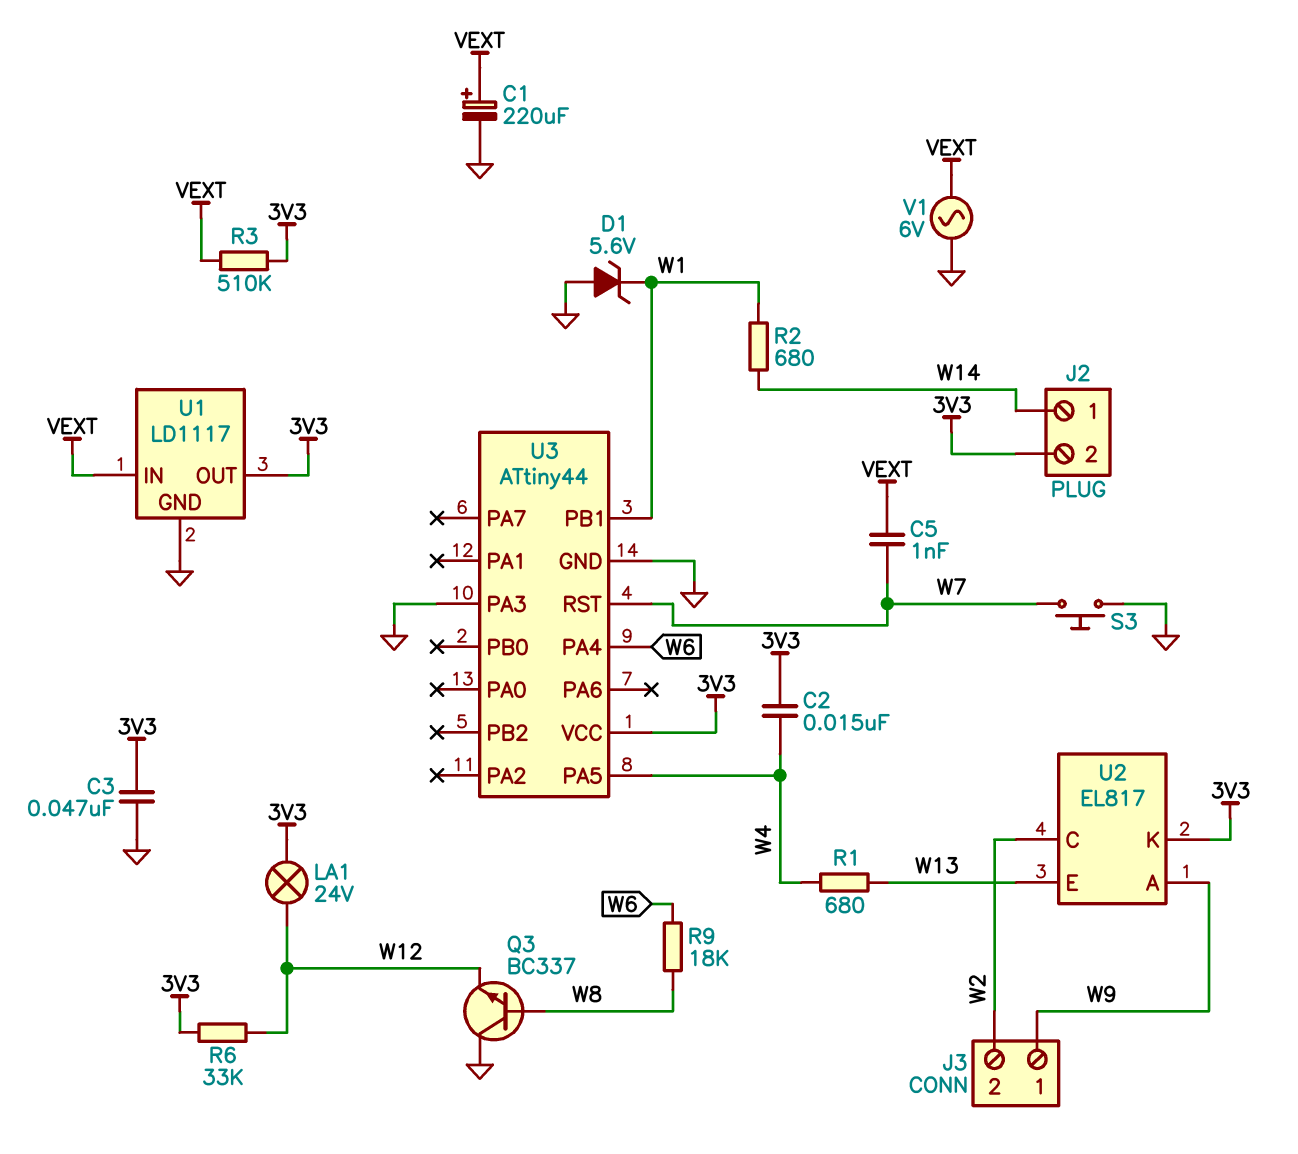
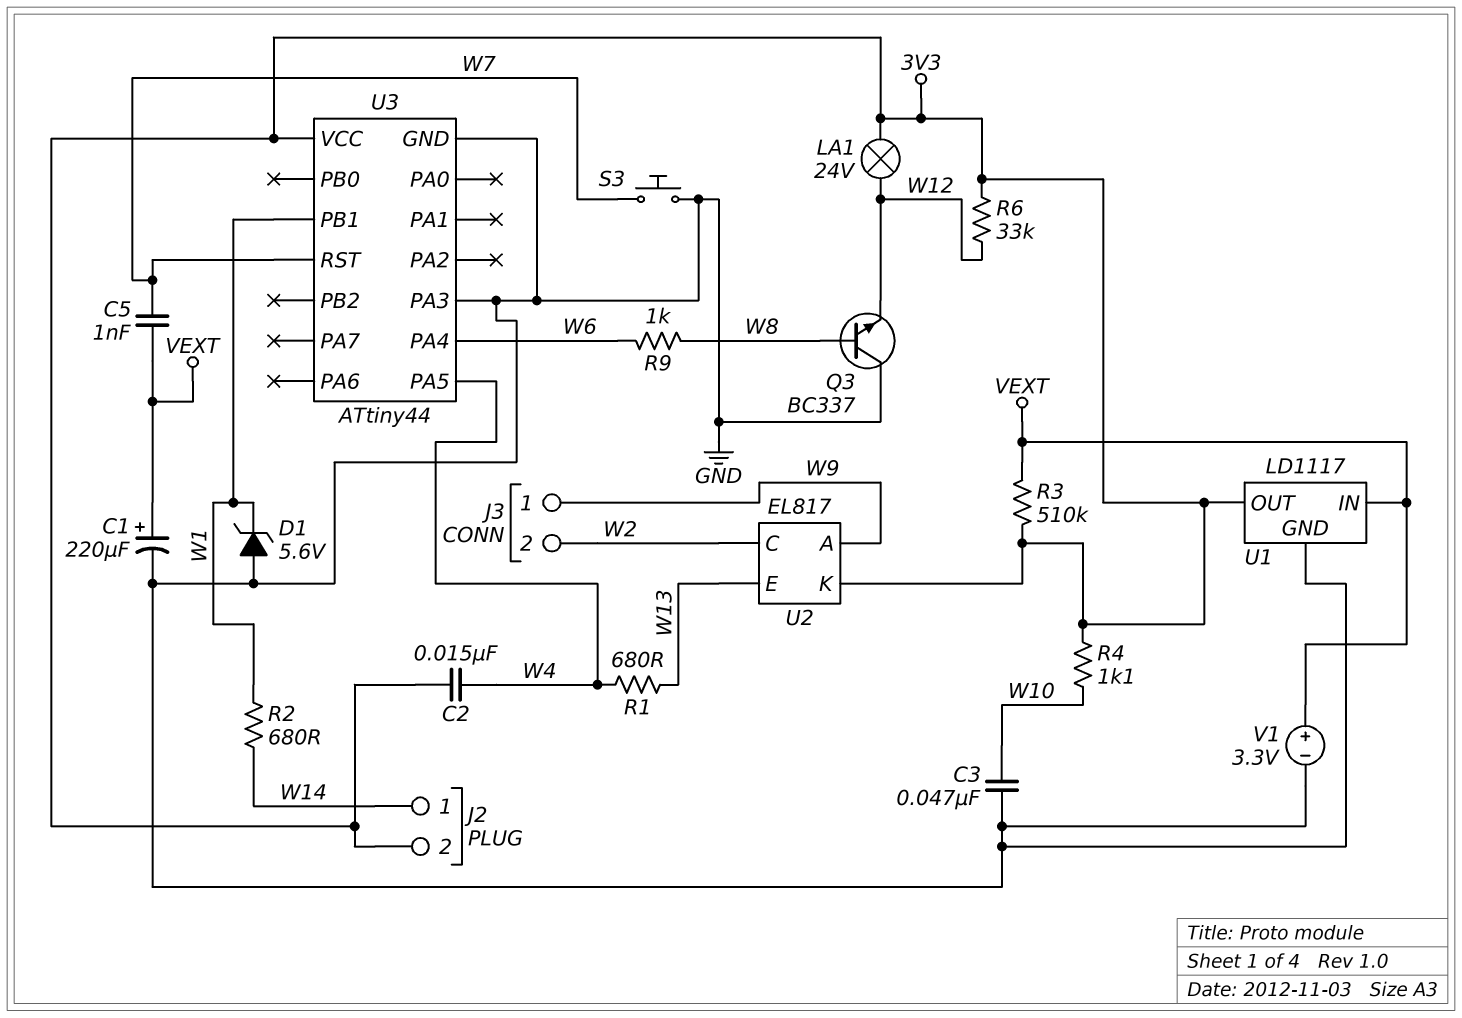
C3: 47nF (3V3, GND) -> 47nF (GND, W10)
R4: none -> 1.1k (3V3, W10)
R9: 18k (W6, W8) -> 1k (W6, W8)
V1: AC 6V (GND, VEXT) -> 3.3V (plus VEXT, minus GND)

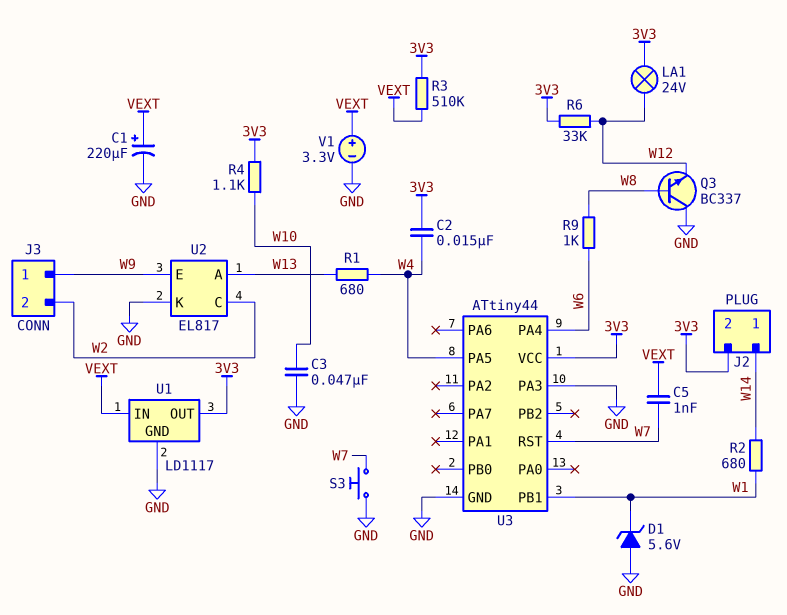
U2 pin A: W9 -> W13
U2 pin E: W13 -> W9
U2 pin K: 3V3 -> GND

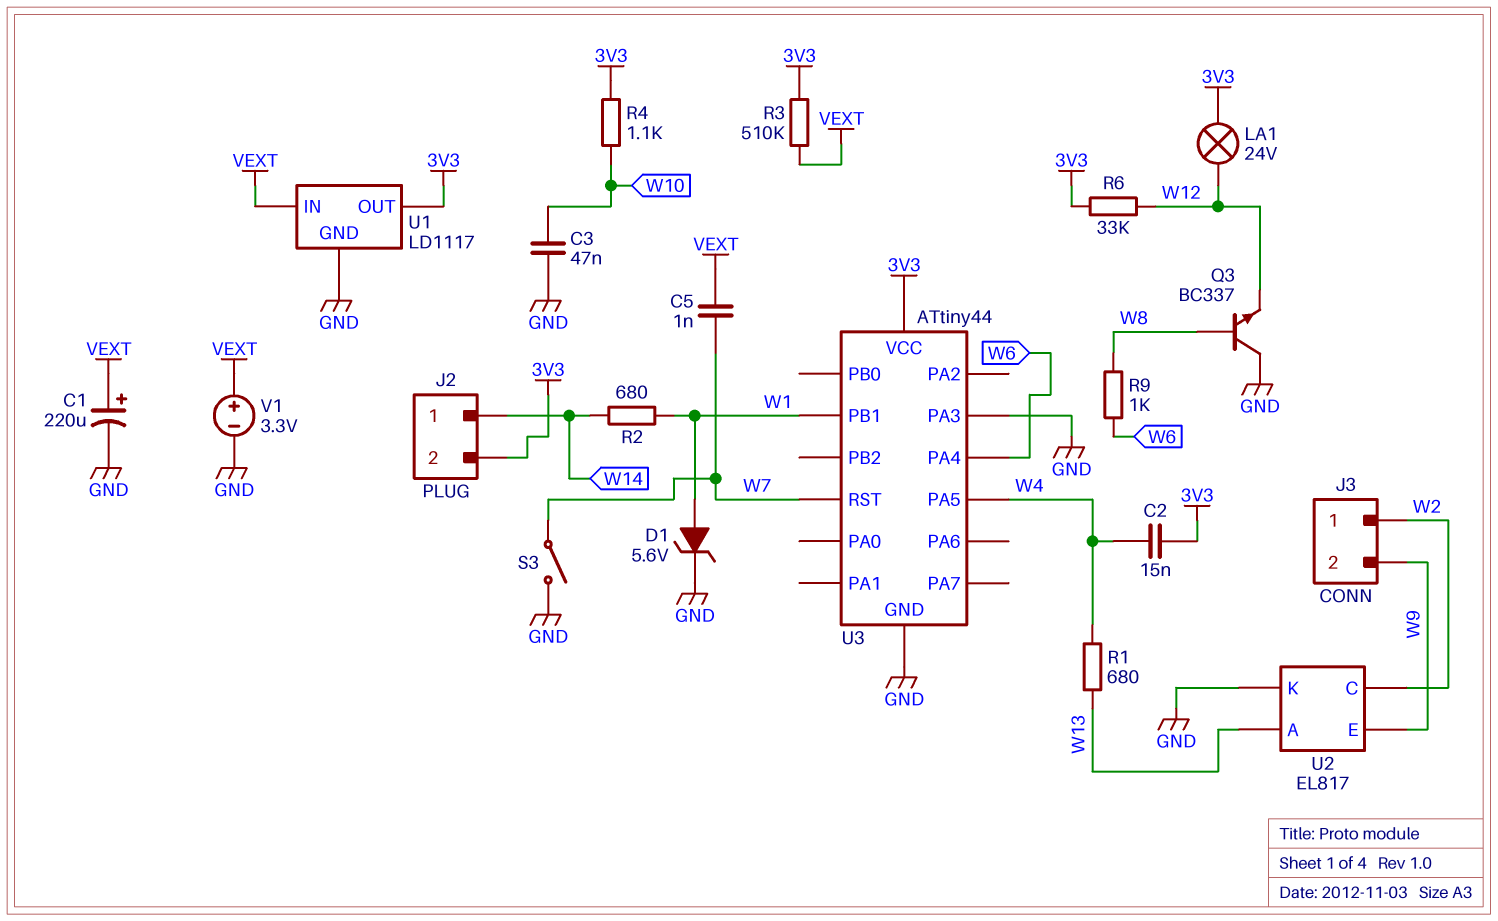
D1: zener 5.6V (A GND, K W1) -> zener 5.6V (A W1, K GND)
J3 pin 1: W9 -> W2
J3 pin 2: W2 -> W9
S3: button (GND, W7) -> switch (GND, W7)

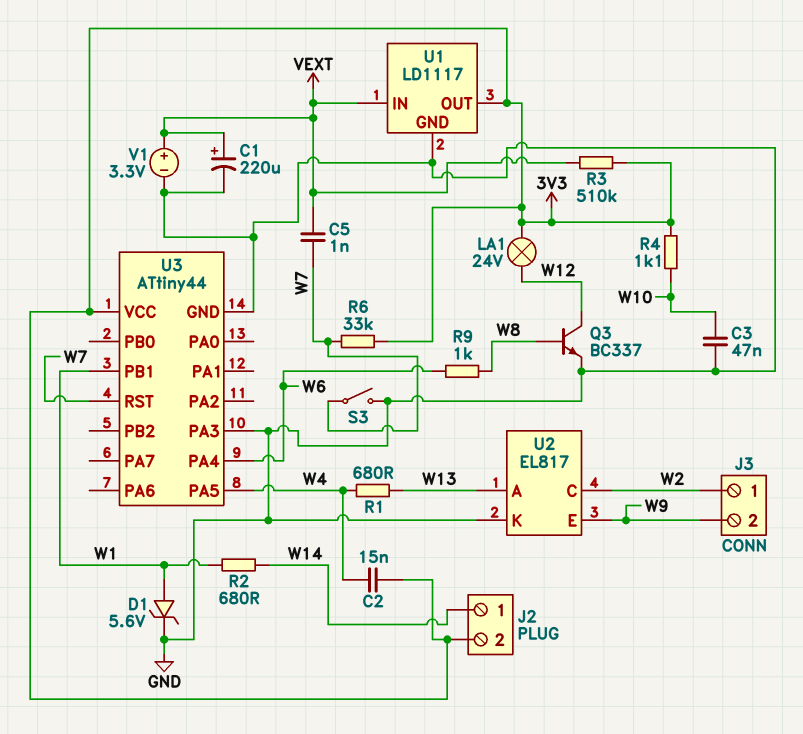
Q3: NPN BC337 (B W8, C GND, E W12) -> NPN BC337 (B W8, C W12, E GND)
R6: 33k (3V3, W12) -> 33k (3V3, W7)

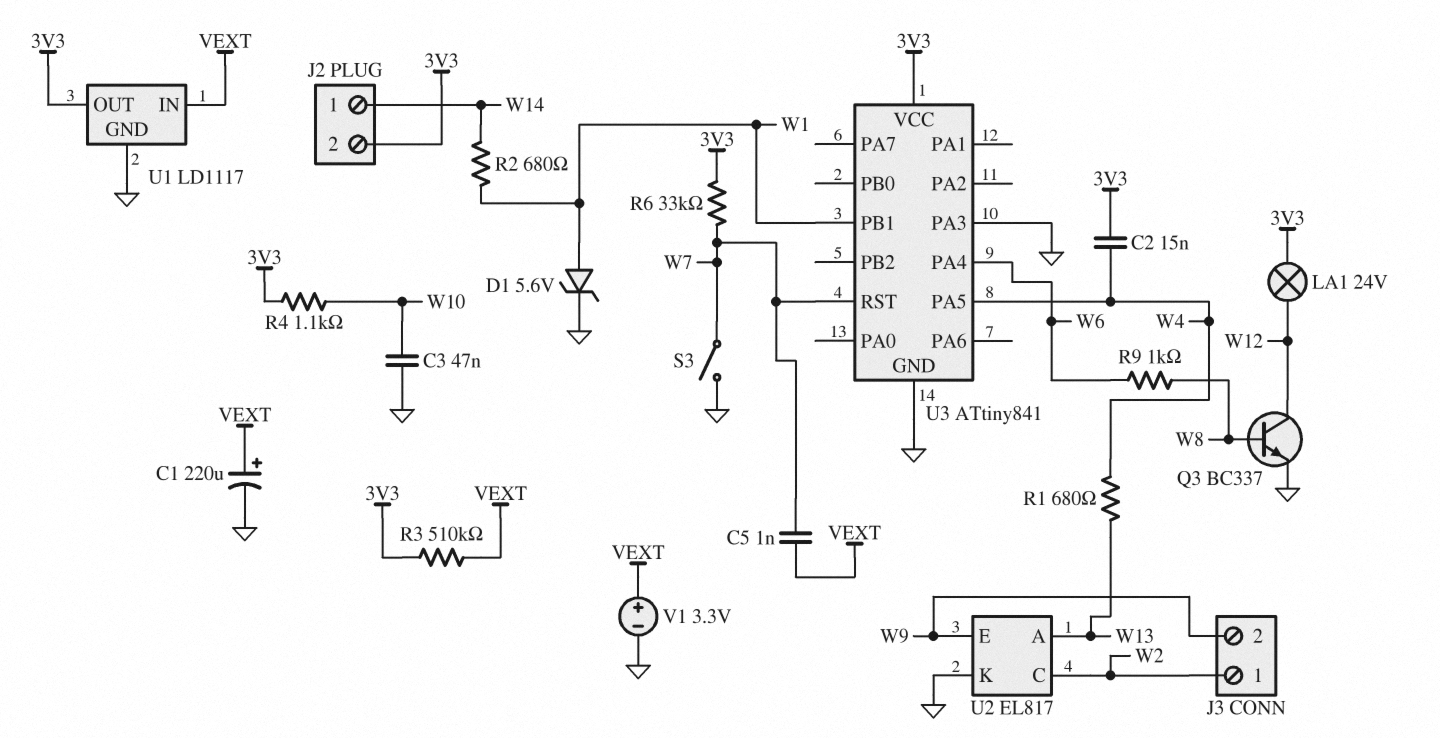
U3: ATtiny44 -> ATtiny841

